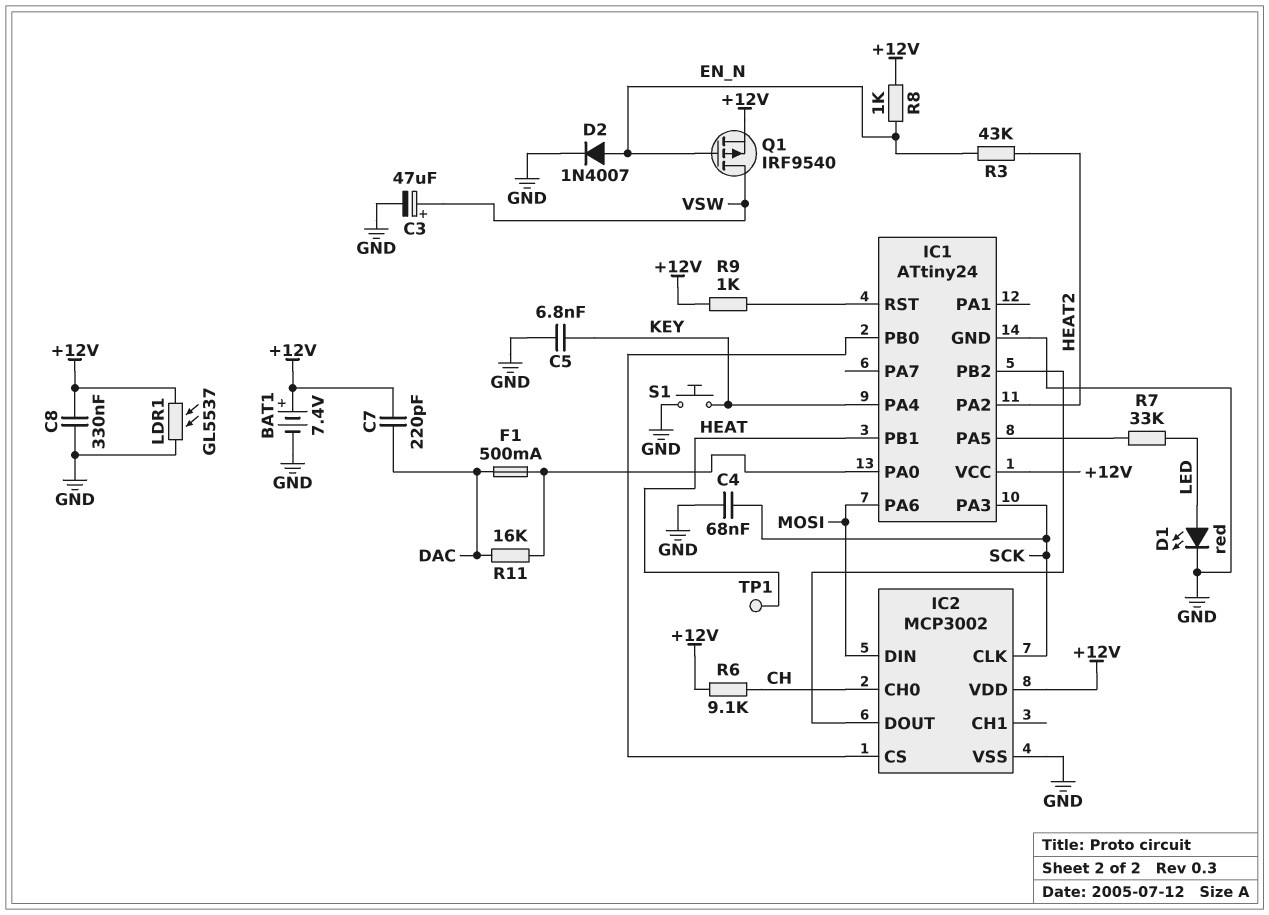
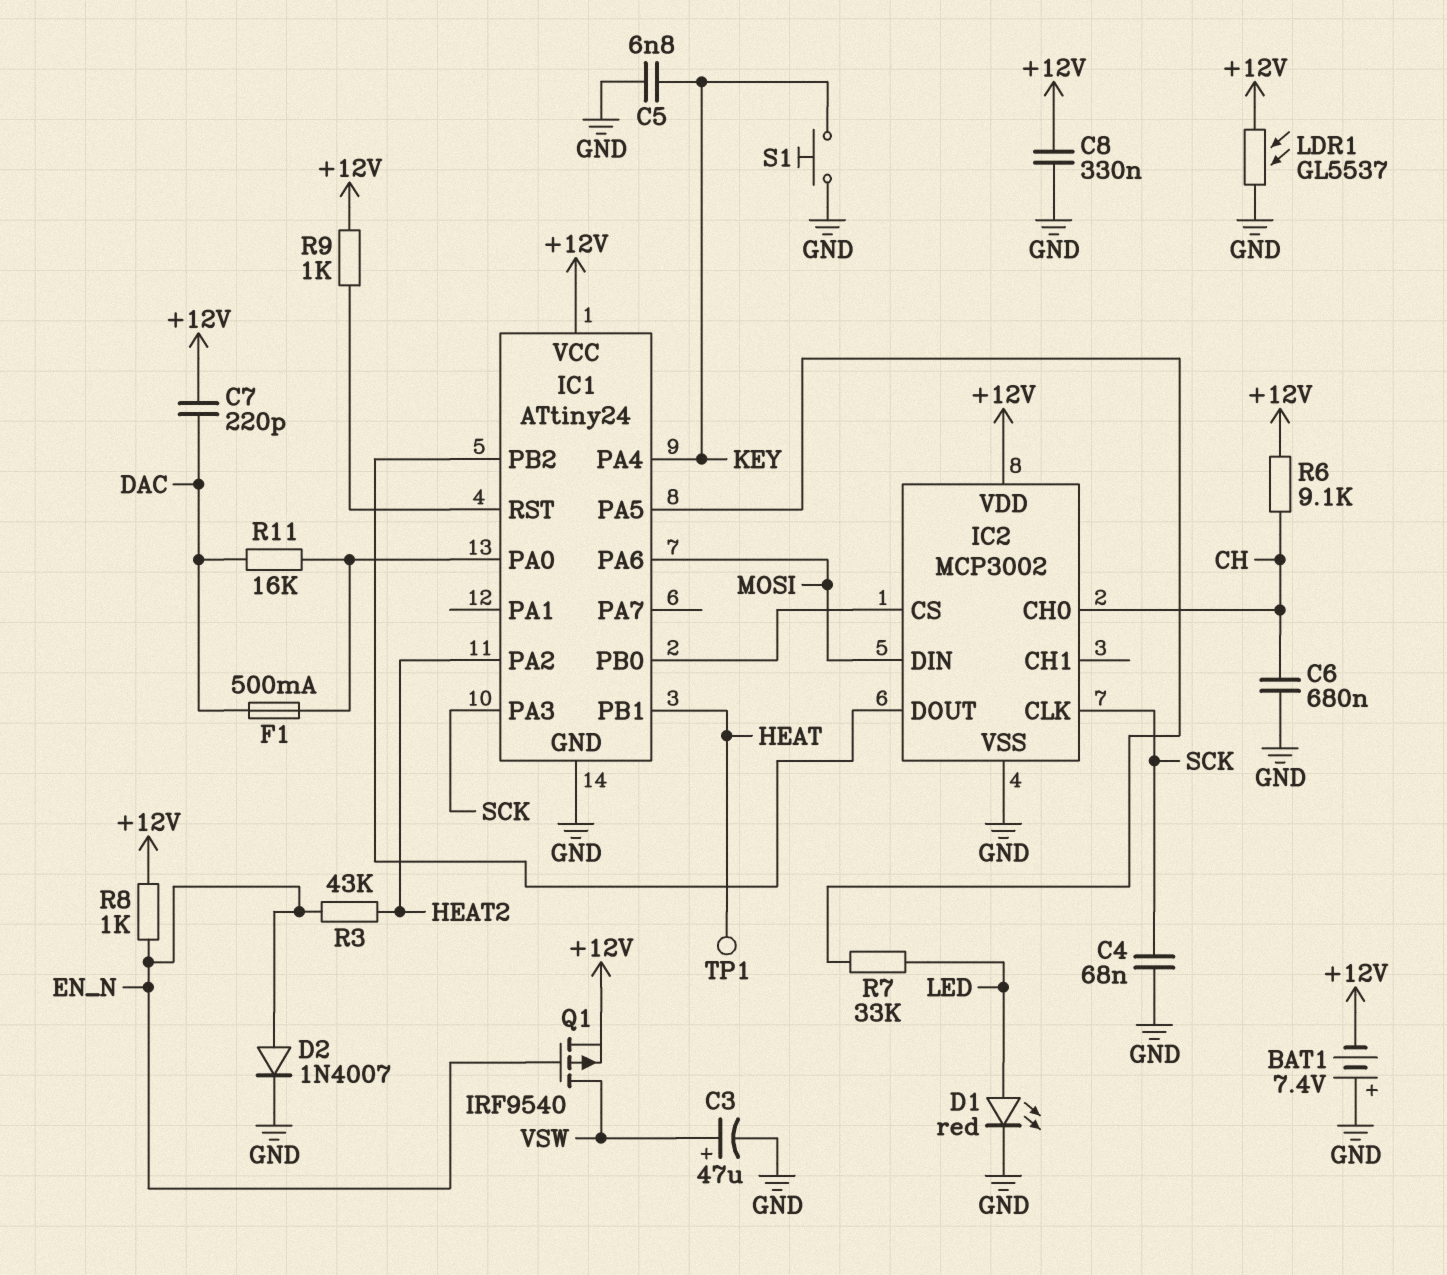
BAT1: 7.4V (plus +12V, minus GND) -> 7.4V (plus GND, minus +12V)
C6: none -> 680nF (CH, GND)

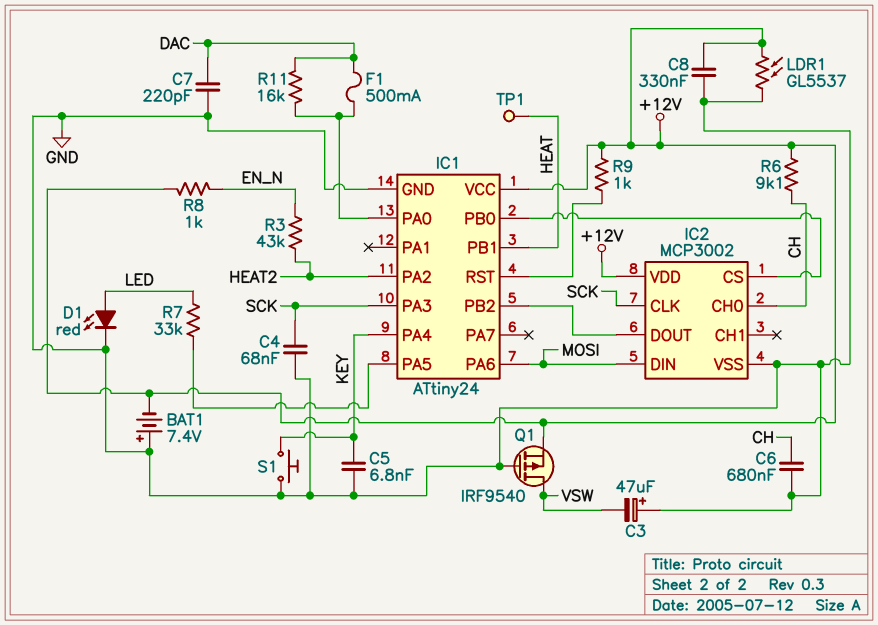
C3: 47uF (plus VSW, minus GND) -> 47uF (plus GND, minus VSW)
C7: 220pF (+12V, DAC) -> 220pF (DAC, GND)
D2: diode 1N4007 (A EN_N, K GND) -> none
Q1: PMOS IRF9540 (G EN_N, D VSW, S +12V) -> PMOS IRF9540 (G GND, D VSW, S +12V)

